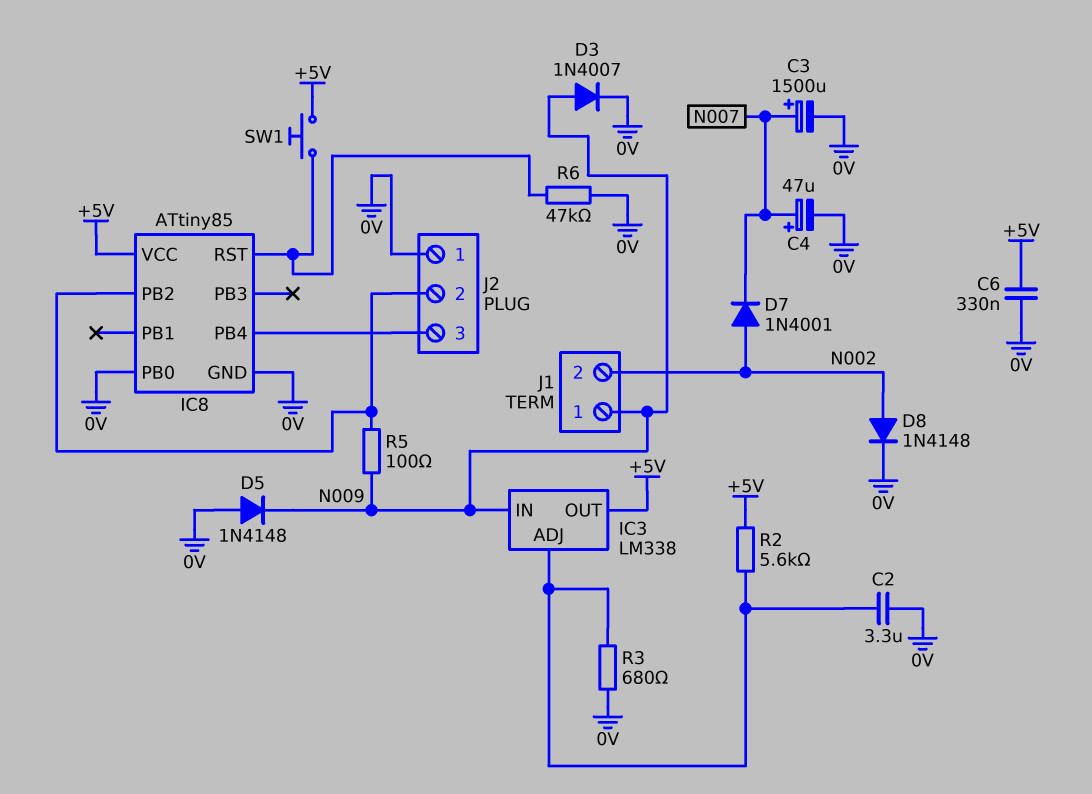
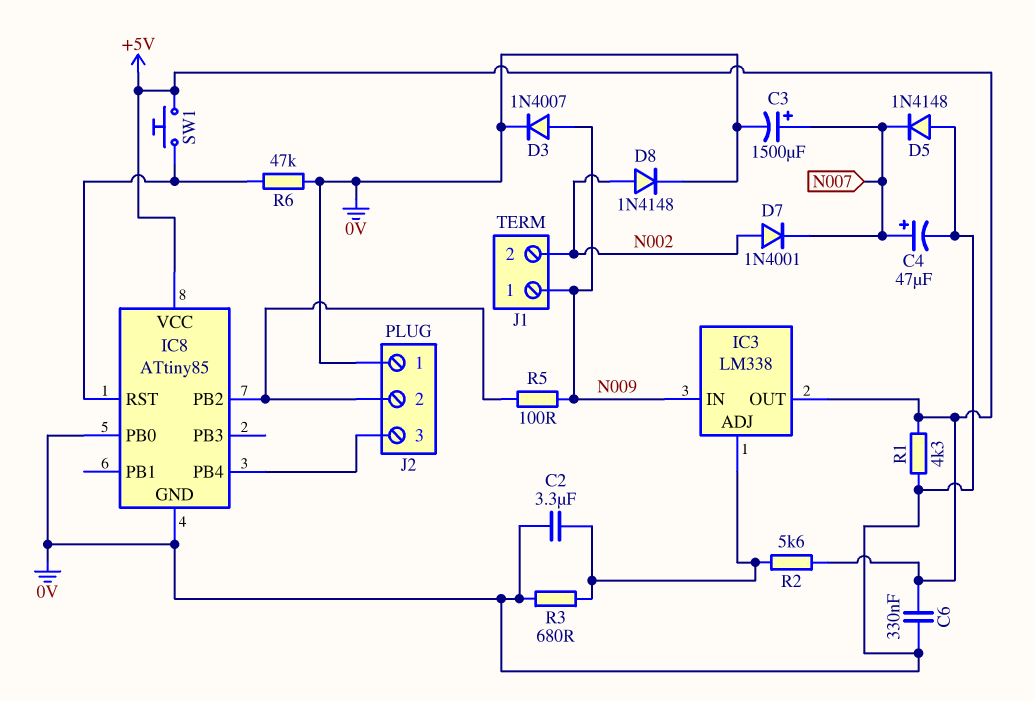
D5: diode 1N4148 (A 0V, K N009) -> diode 1N4148 (A 0V, K N007)
R1: none -> 4.3k (+5V, 0V)

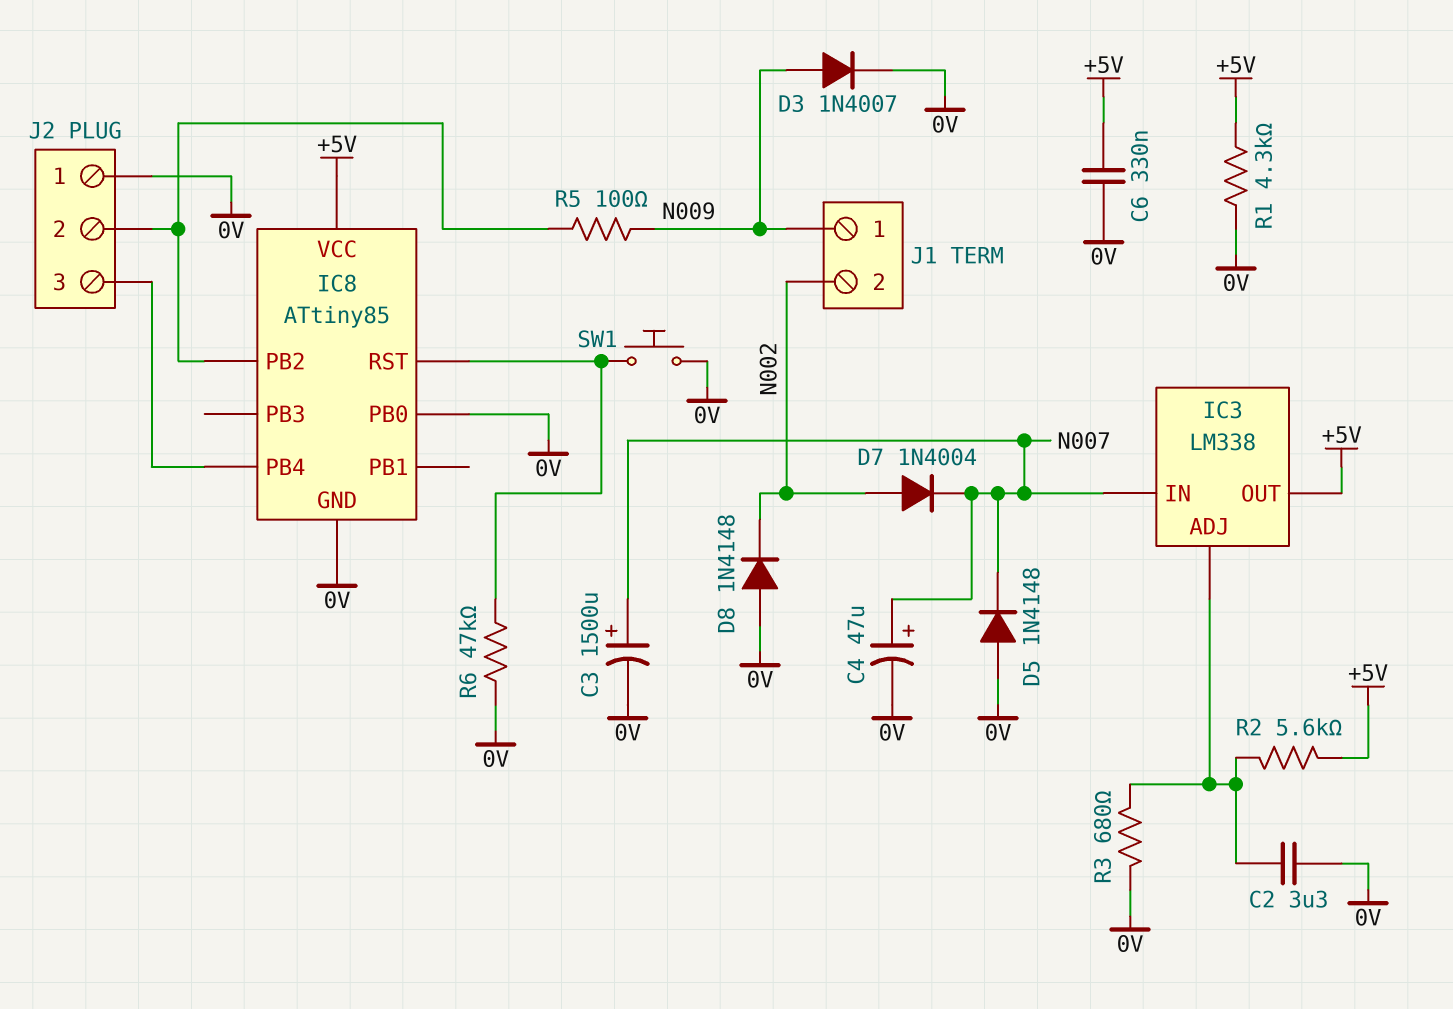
D7: diode 1N4001 (A N002, K N007) -> diode 1N4004 (A N002, K N007)
D8: diode 1N4148 (A N002, K 0V) -> diode 1N4148 (A 0V, K N002)
IC3 pin IN: N009 -> N007
SW1: button (+5V, IC8/RST) -> button (0V, IC8/RST)

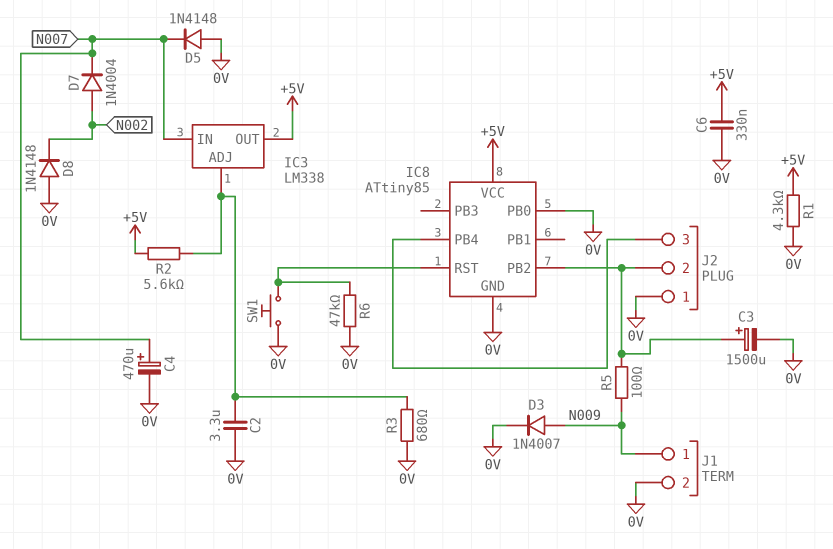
C3: 1500uF (plus N007, minus 0V) -> 1500uF (plus IC8/PB2, minus 0V)
C4: 47uF (plus N007, minus 0V) -> 470uF (plus N007, minus 0V)
J1 pin 2: N002 -> 0V

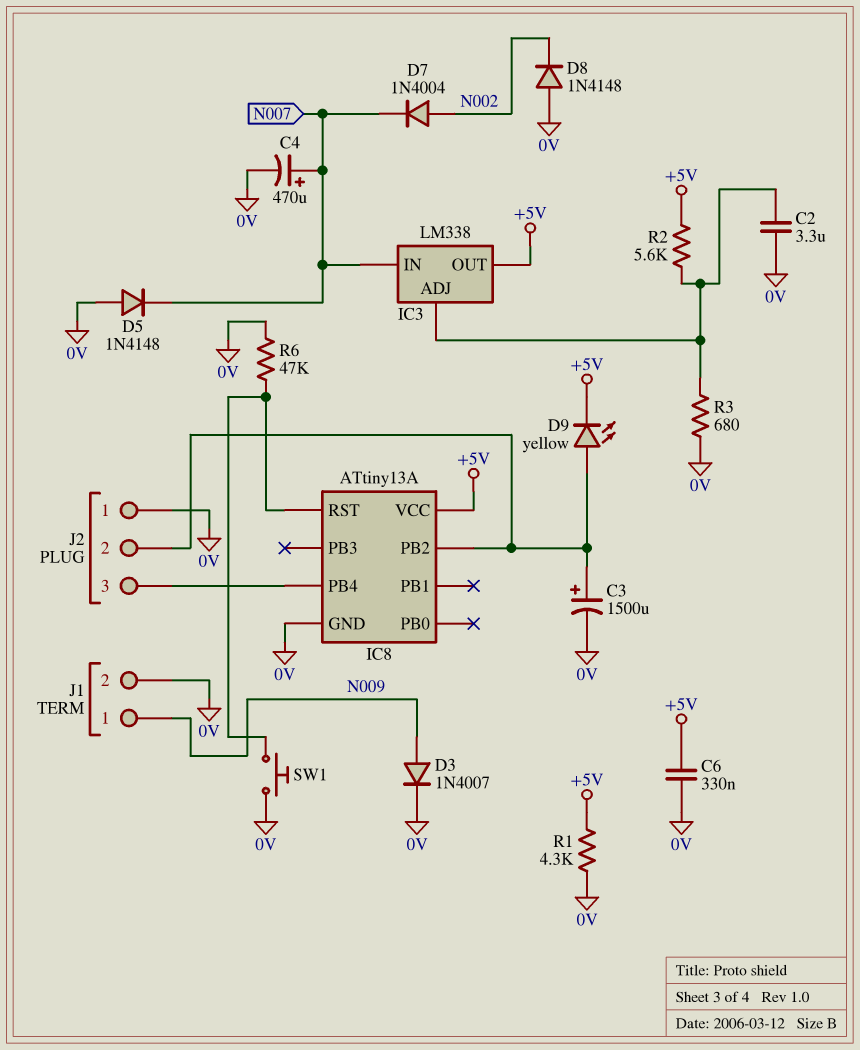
D9: none -> LED yellow (A IC8/PB2, K +5V)
IC8: ATtiny85 -> ATtiny13A
IC8 pin PB0: 0V -> none
R5: 100 (IC8/PB2, N009) -> none

